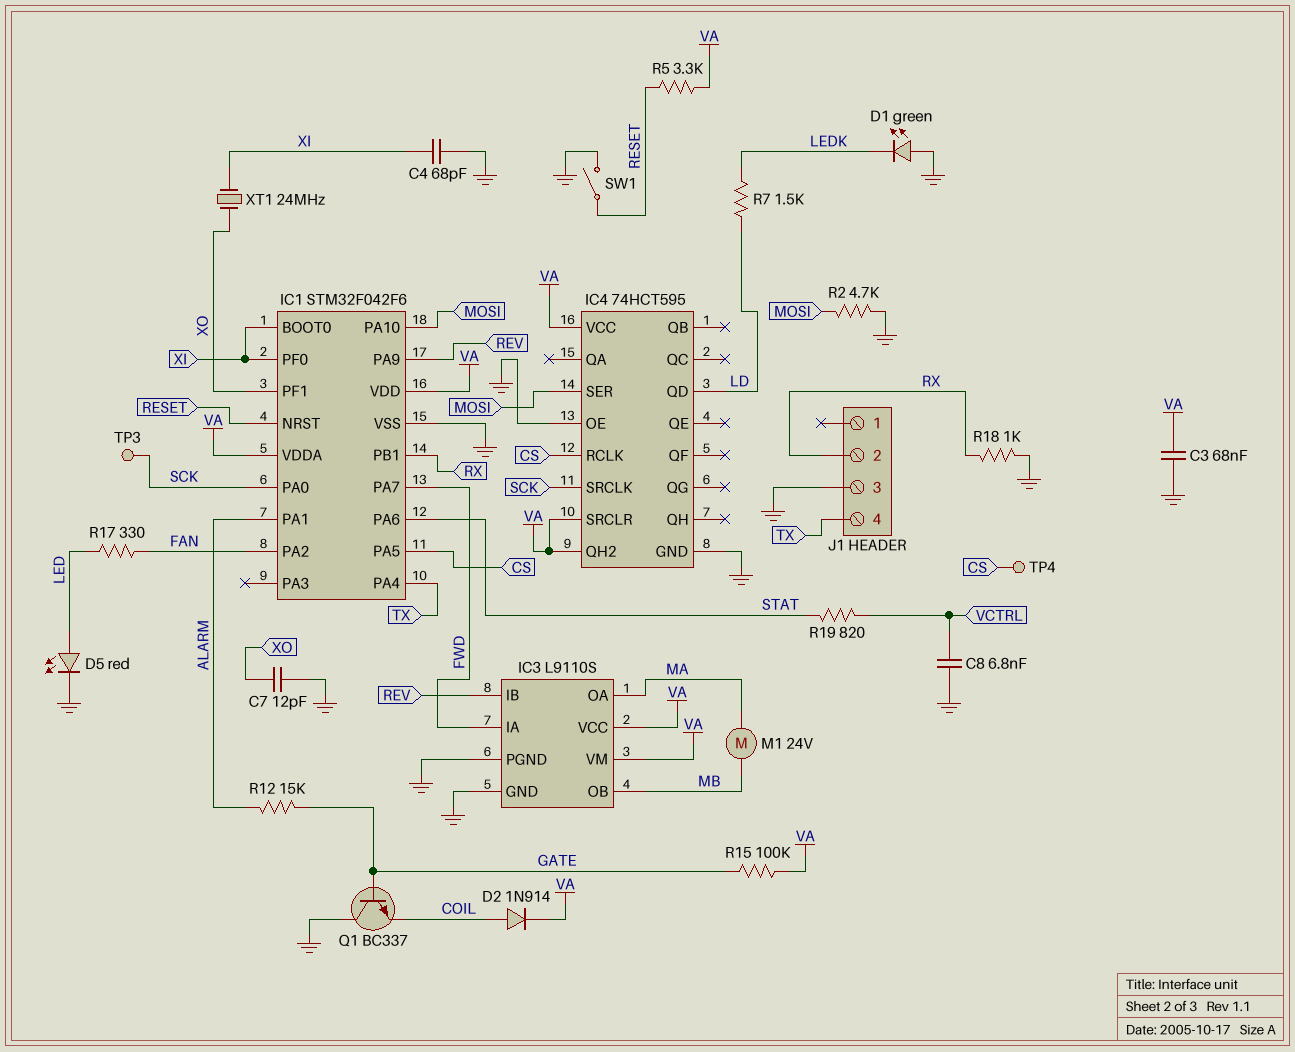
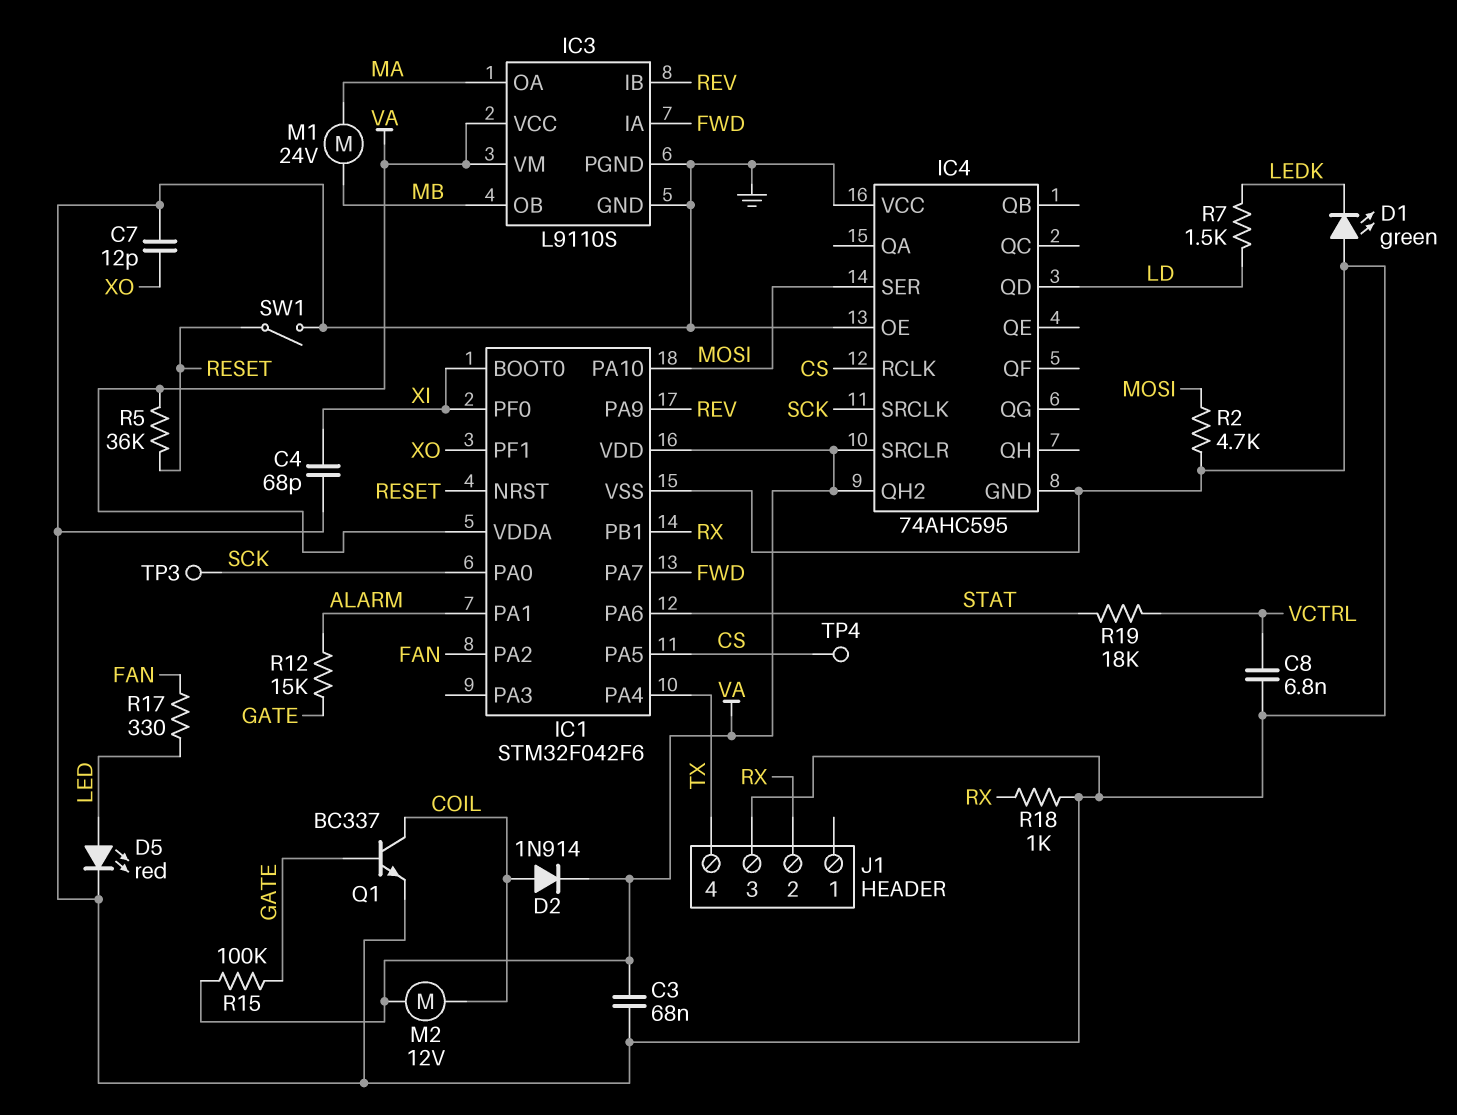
IC4: 74HCT595 -> 74AHC595
IC4 pin VCC: VA -> GND
M2: none -> motor 12V (COIL, VA)
Q1: NPN BC337 (B GATE, C GND, E COIL) -> NPN BC337 (B GATE, C COIL, E GND)
R5: 3.3k (RESET, VA) -> 36k (RESET, VA)
R19: 820 (STAT, VCTRL) -> 18k (STAT, VCTRL)
XT1: 24MHz (XI, XO) -> none

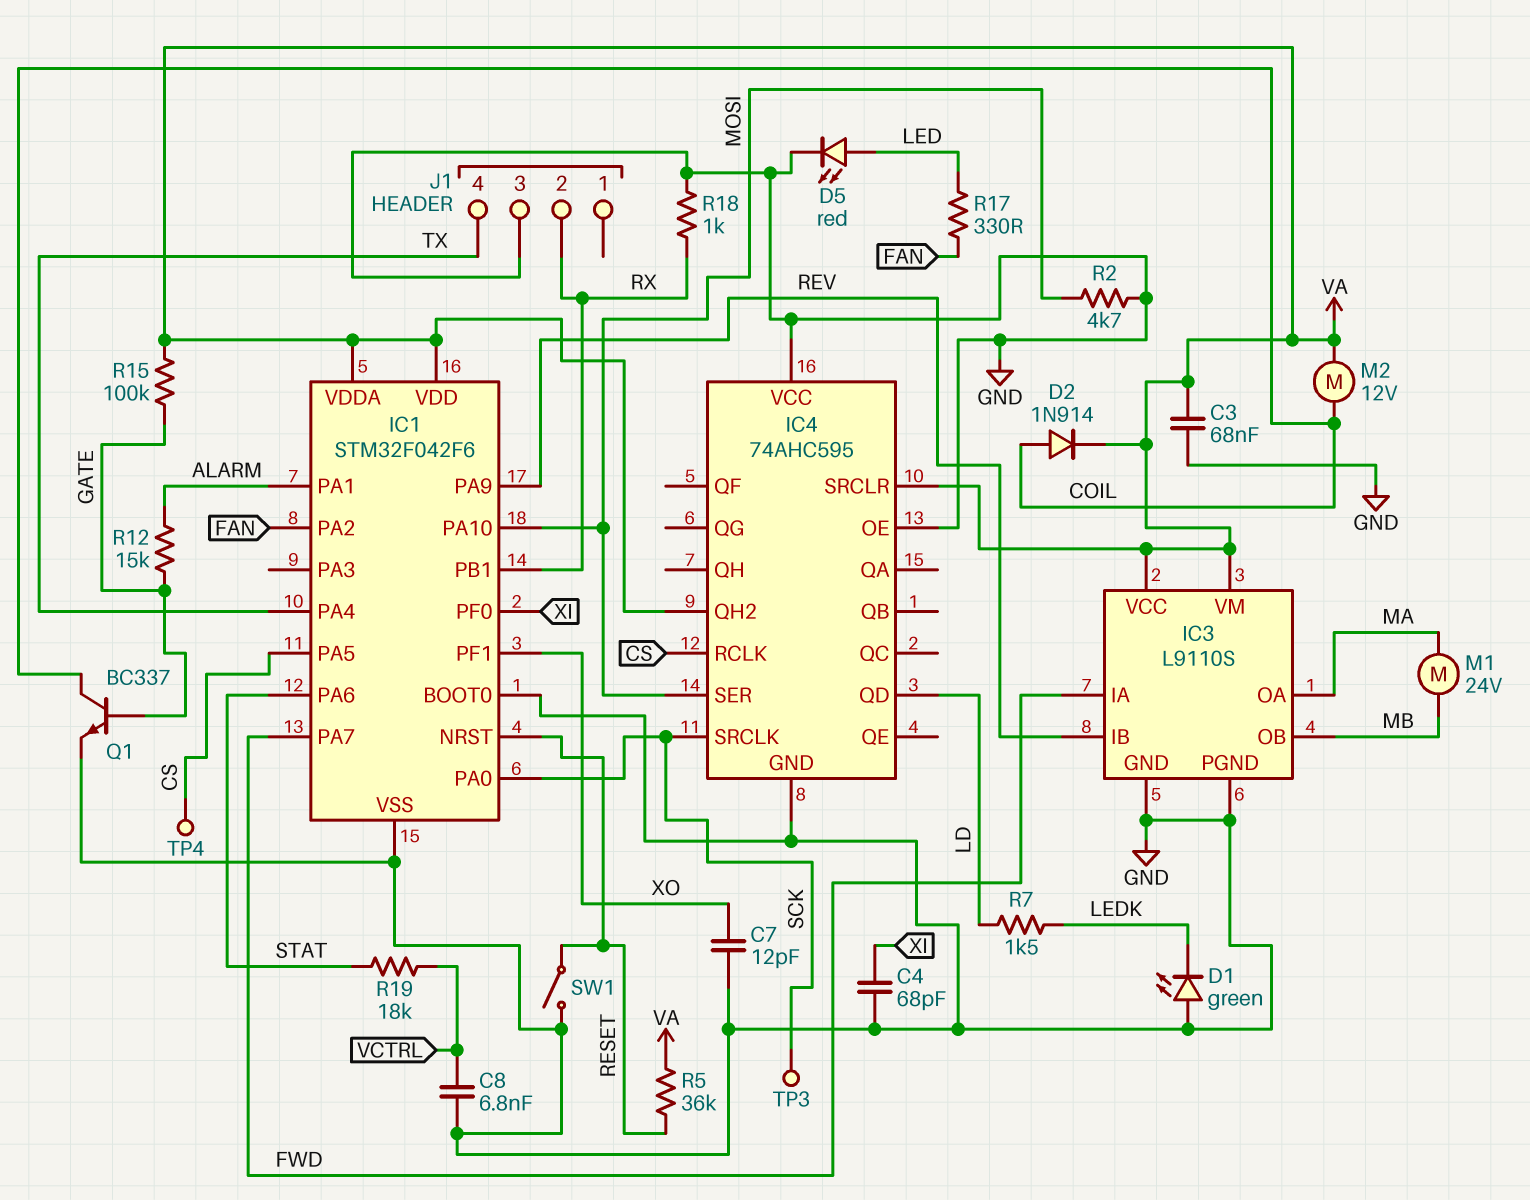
IC1 pin BOOT0: XI -> GND

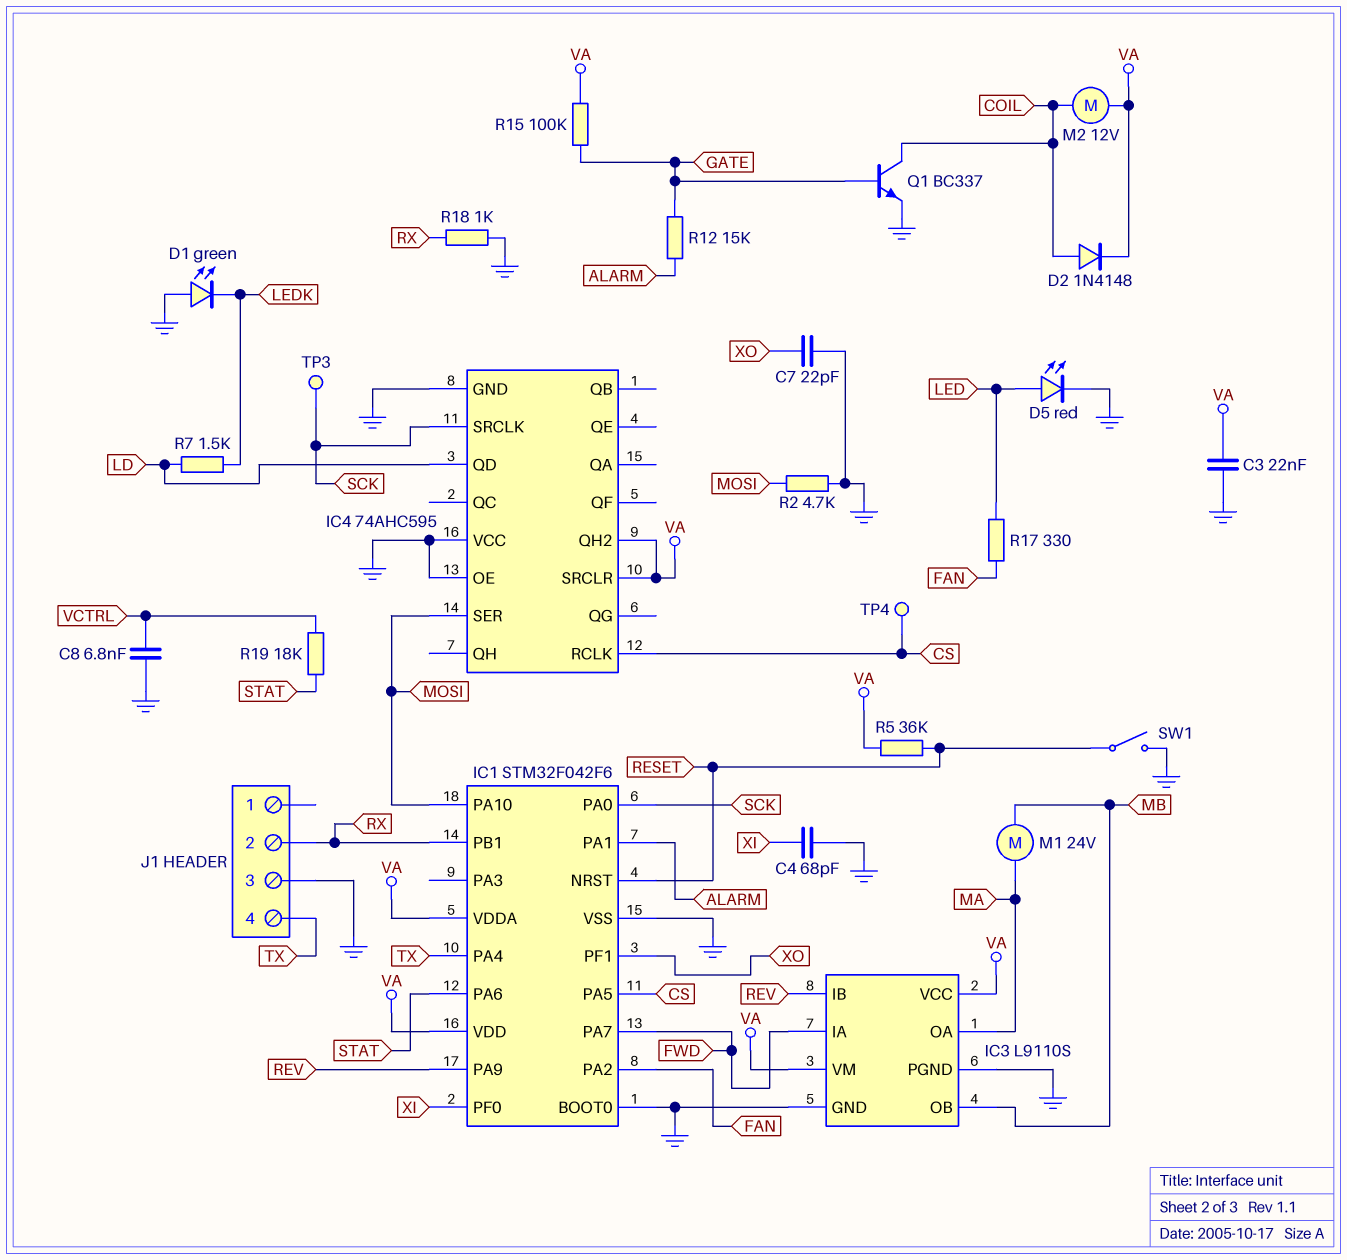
C3: 68nF (GND, VA) -> 22nF (GND, VA)
C7: 12pF (GND, XO) -> 22pF (GND, XO)
D2: diode 1N914 (A COIL, K VA) -> diode 1N4148 (A COIL, K VA)

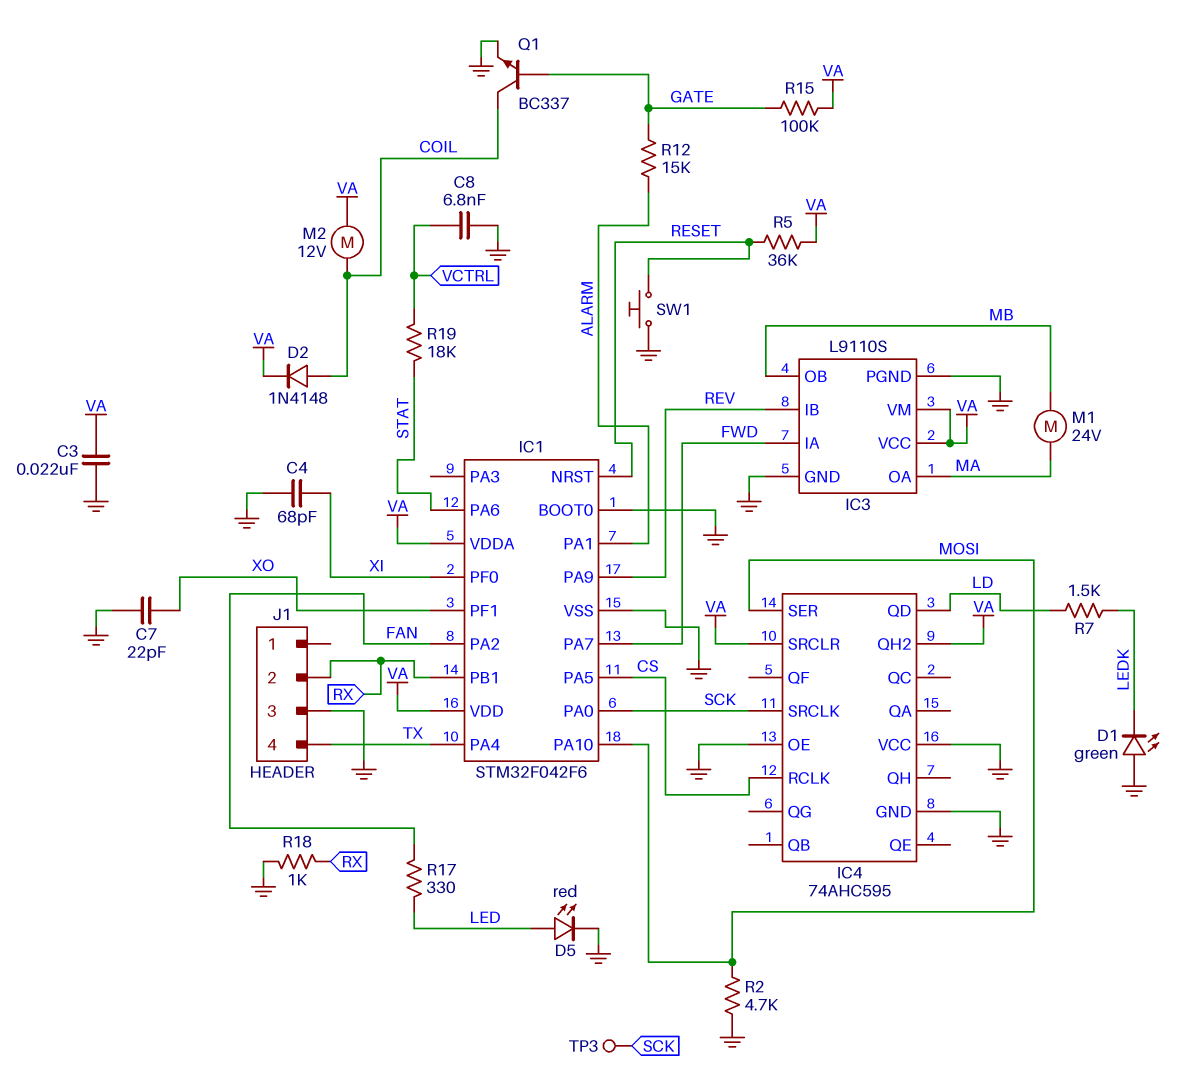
SW1: switch (GND, RESET) -> button (GND, RESET)
TP4: test point (CS) -> none

